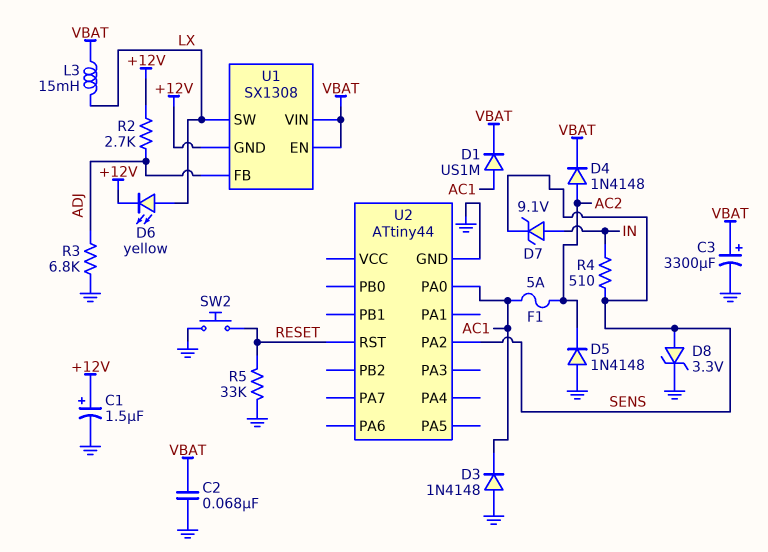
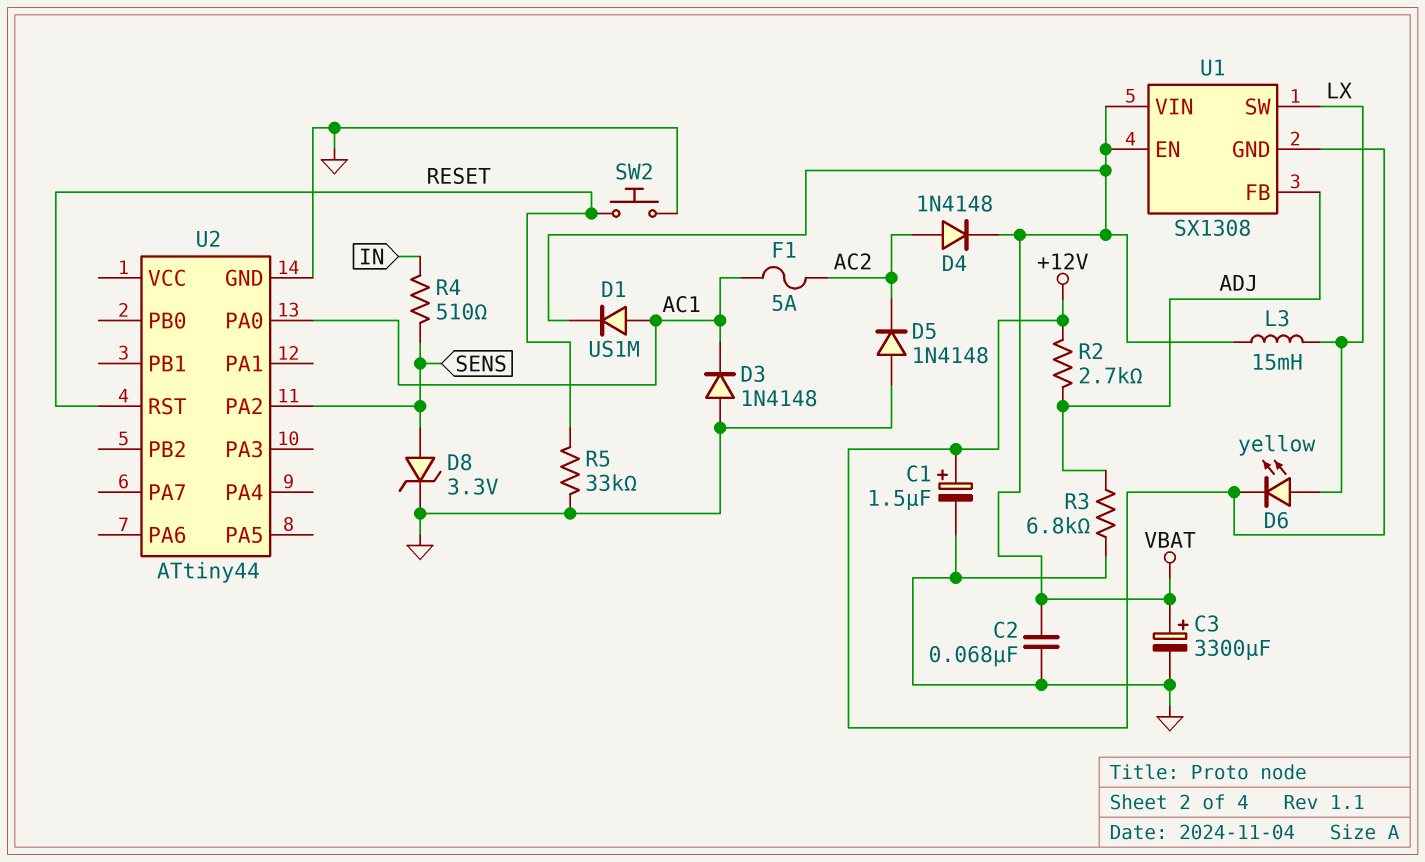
D7: zener 9.1V (A IN, K SENS) -> none

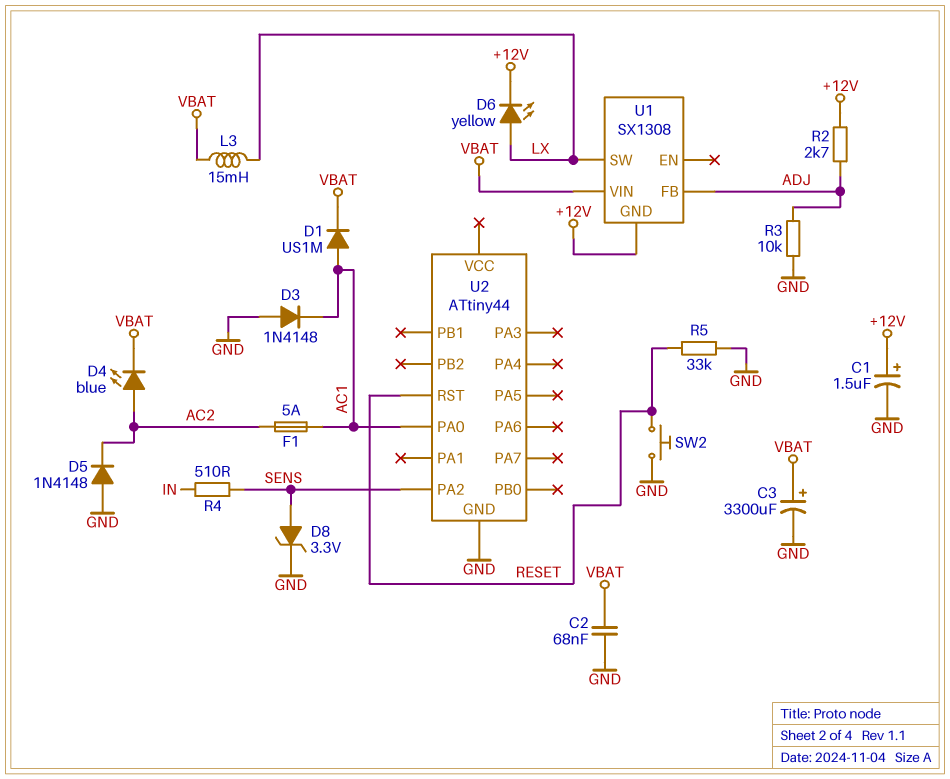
D4: diode 1N4148 (A AC2, K VBAT) -> LED blue (A AC2, K VBAT)
R3: 6.8k (ADJ, GND) -> 10k (ADJ, GND)
U1 pin EN: VBAT -> none

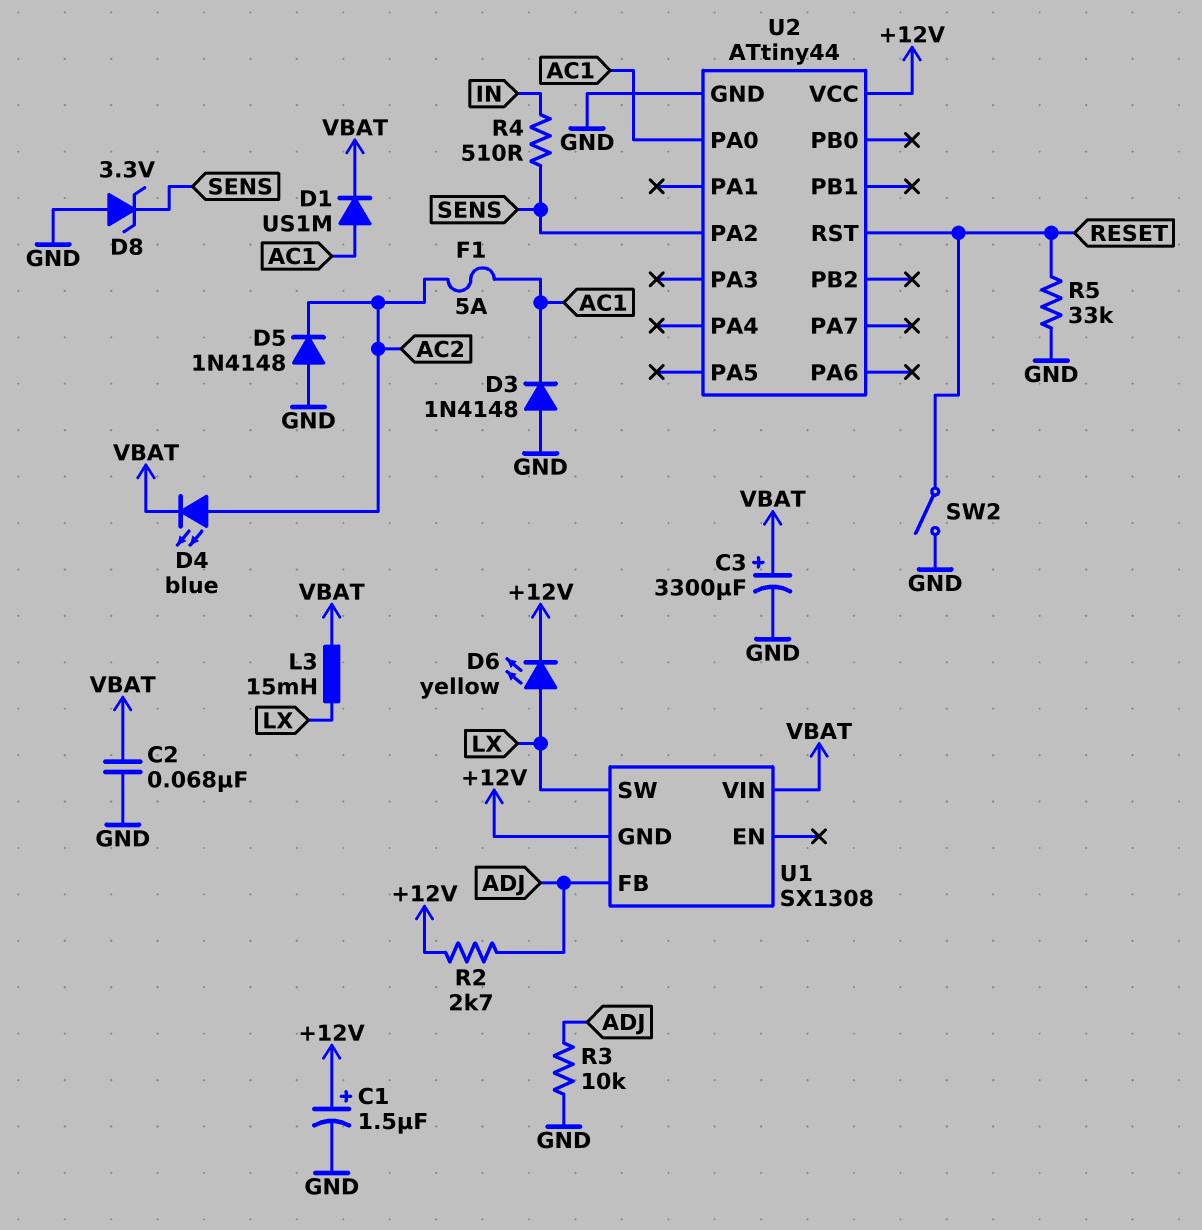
D8: zener 3.3V (A SENS, K GND) -> zener 3.3V (A GND, K SENS)
SW2: button (GND, RESET) -> switch (GND, RESET)
U2 pin VCC: none -> +12V

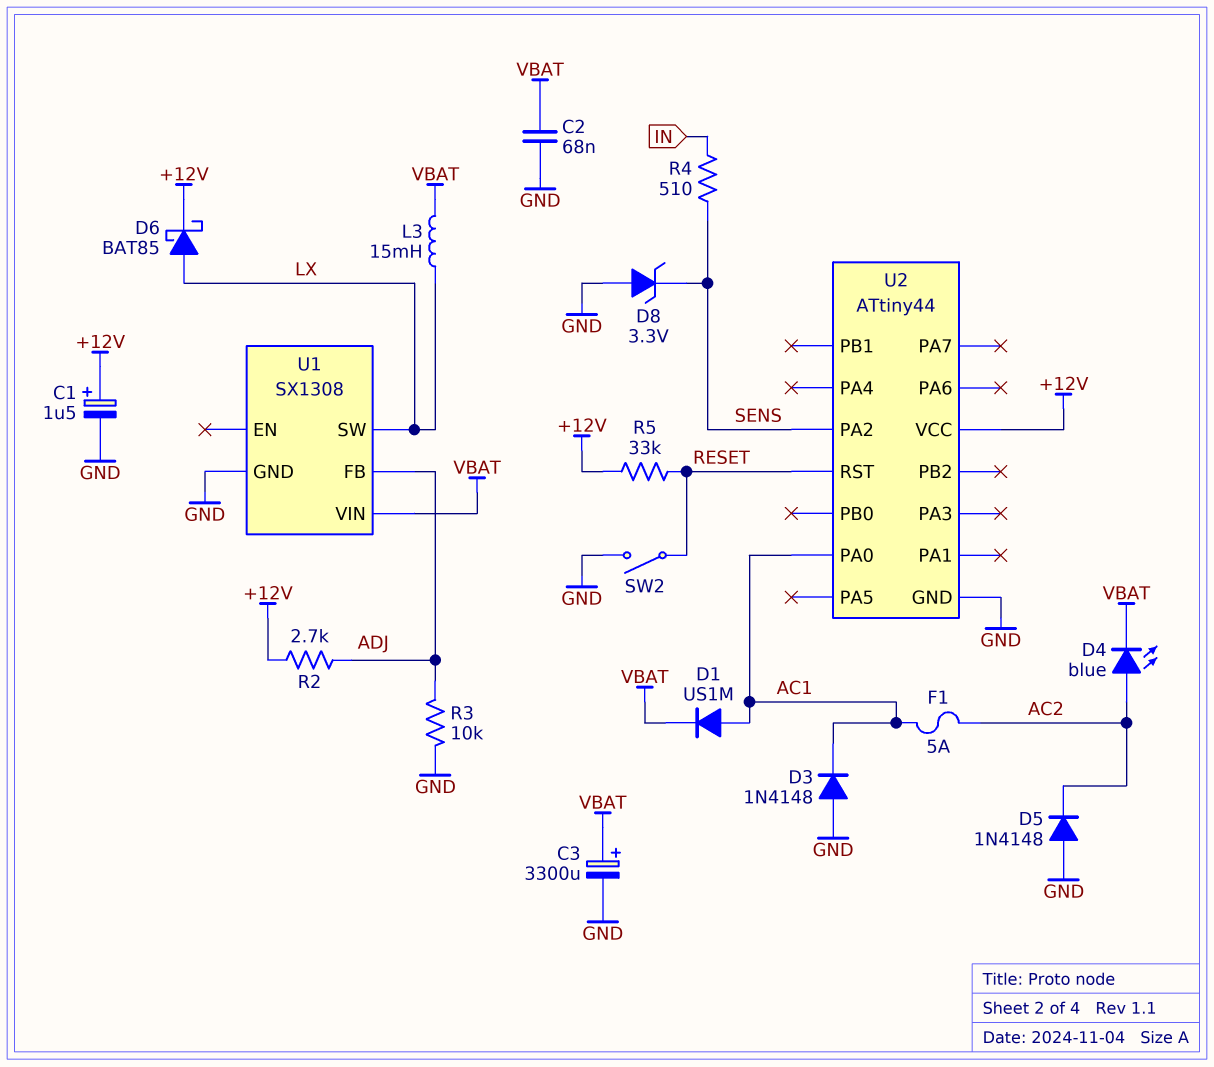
D6: LED yellow (A LX, K +12V) -> schottky BAT85 (A LX, K +12V)
R5: 33k (GND, RESET) -> 33k (+12V, RESET)
U1 pin GND: +12V -> GND

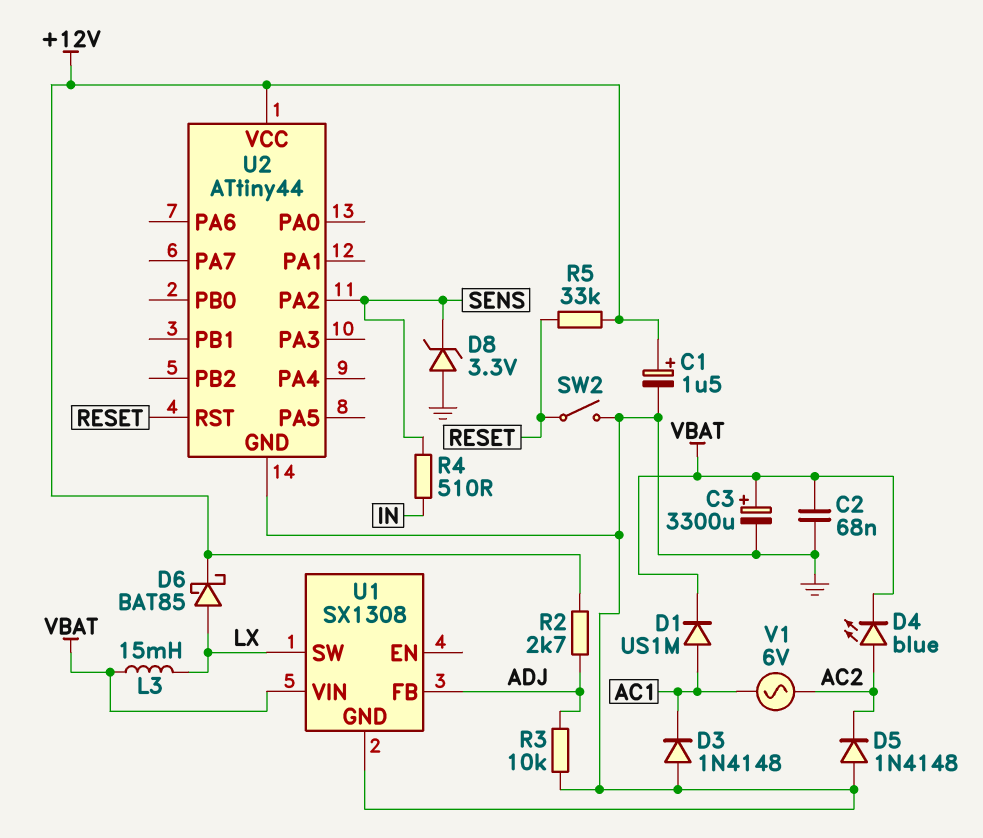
F1: 5A (AC1, AC2) -> none
U2 pin PA0: AC1 -> none
V1: none -> AC 6V (AC1, AC2)

